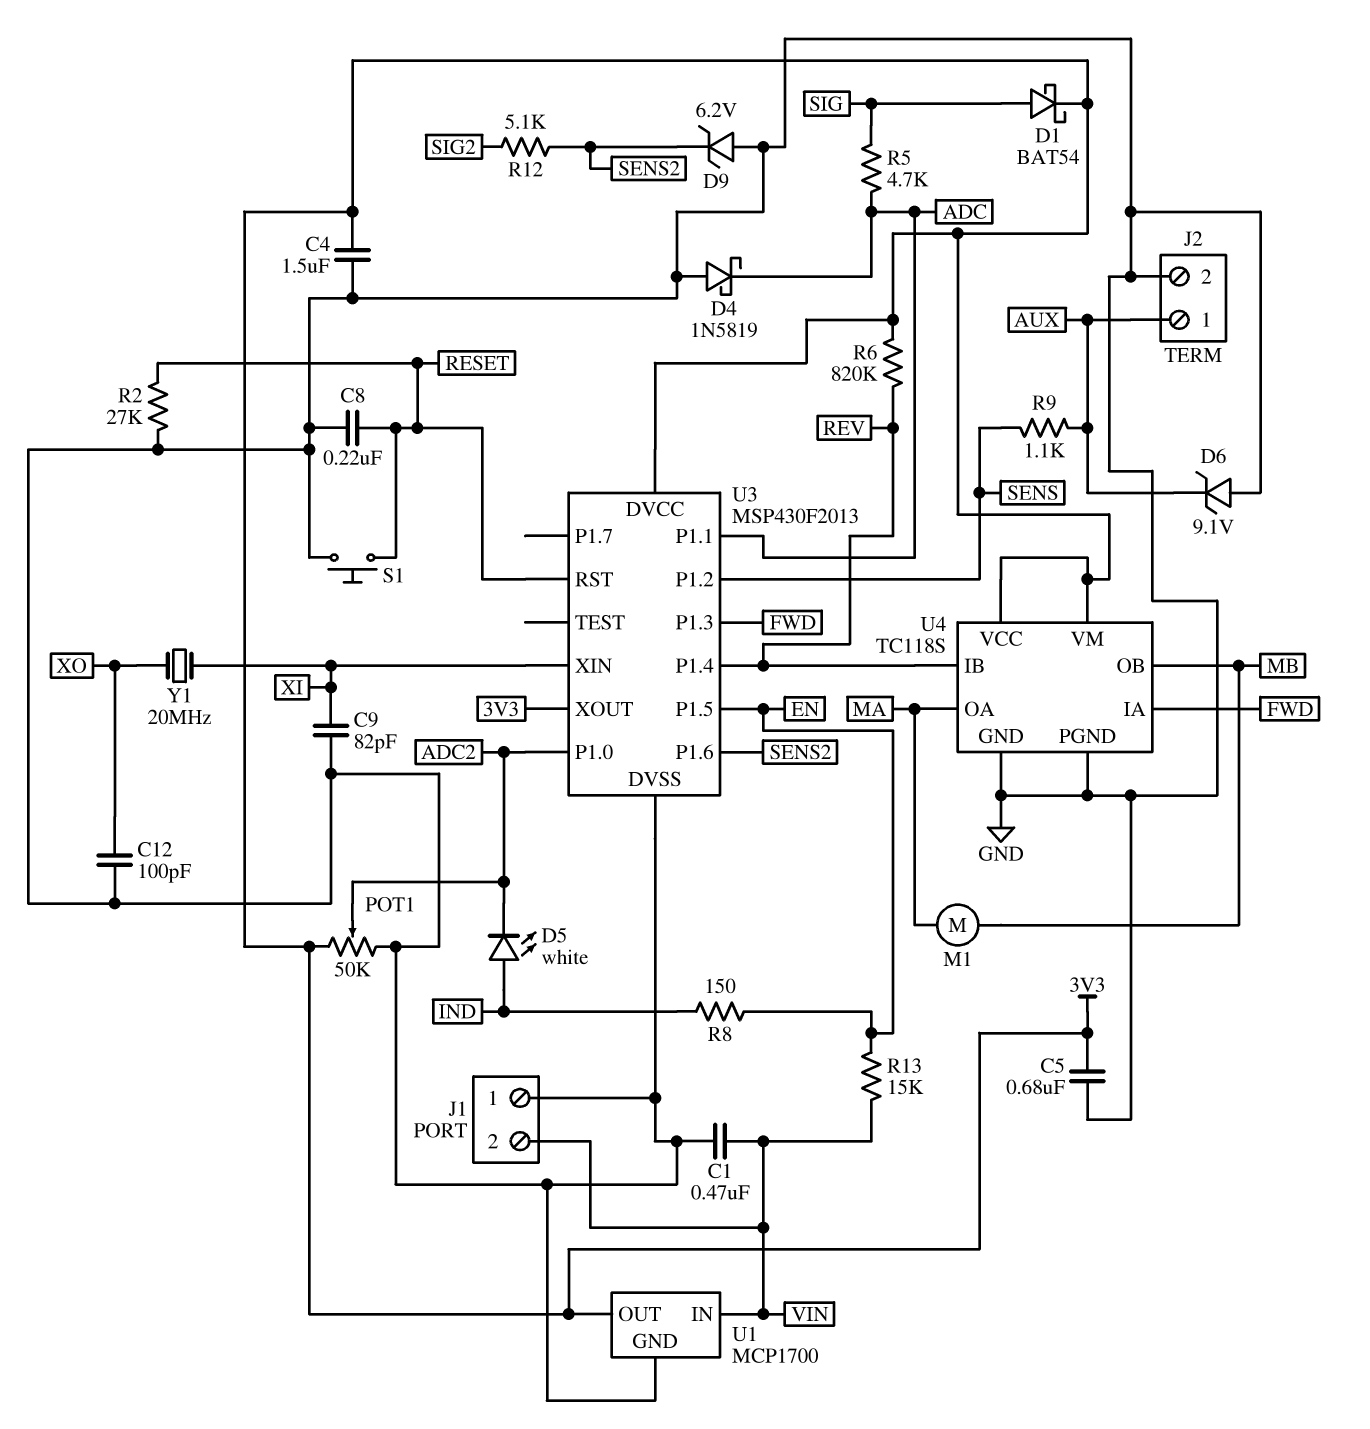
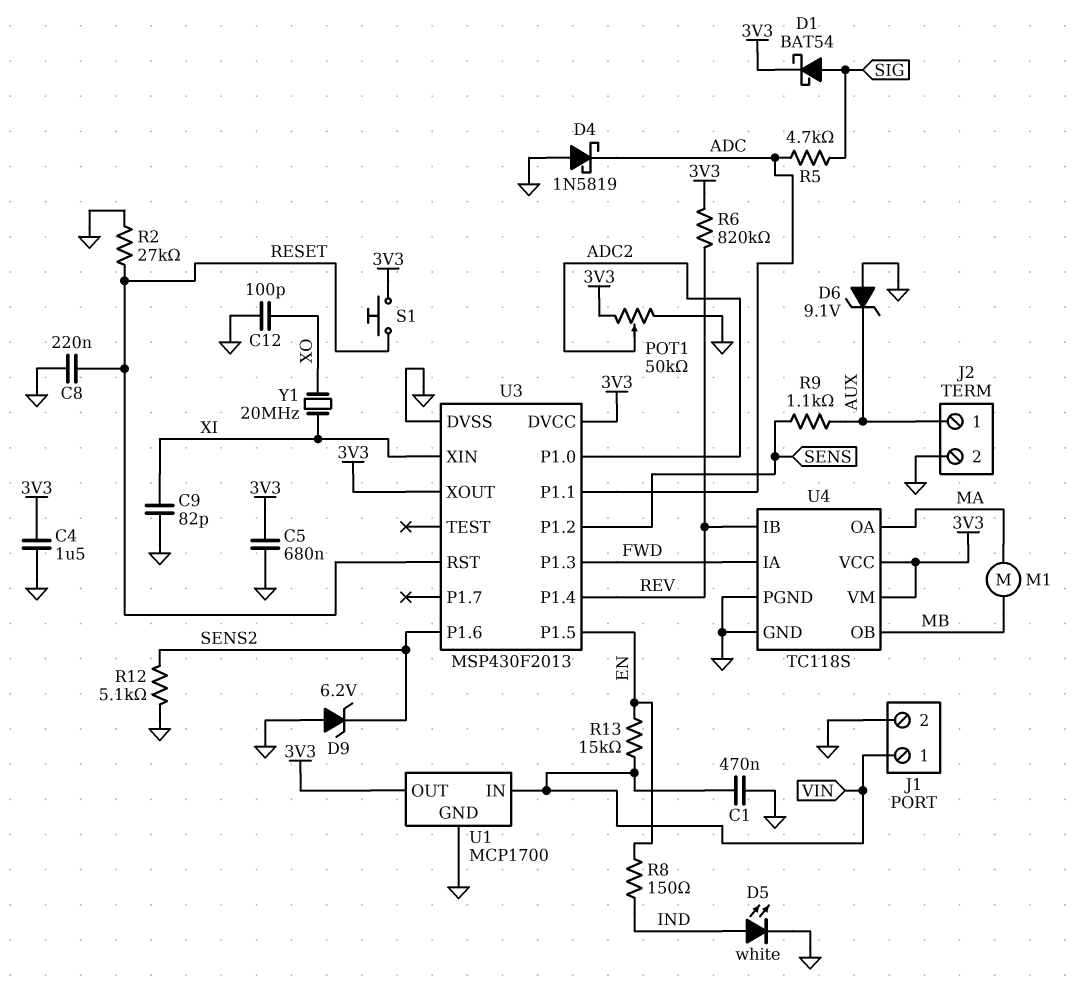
D5: LED white (A IND, K ADC2) -> LED white (A IND, K GND)
J1 pin 1: GND -> VIN
J1 pin 2: VIN -> GND
R12: 5.1k (SENS2, SIG2) -> 5.1k (GND, SENS2)
S1: button (GND, RESET) -> button (3V3, RESET)

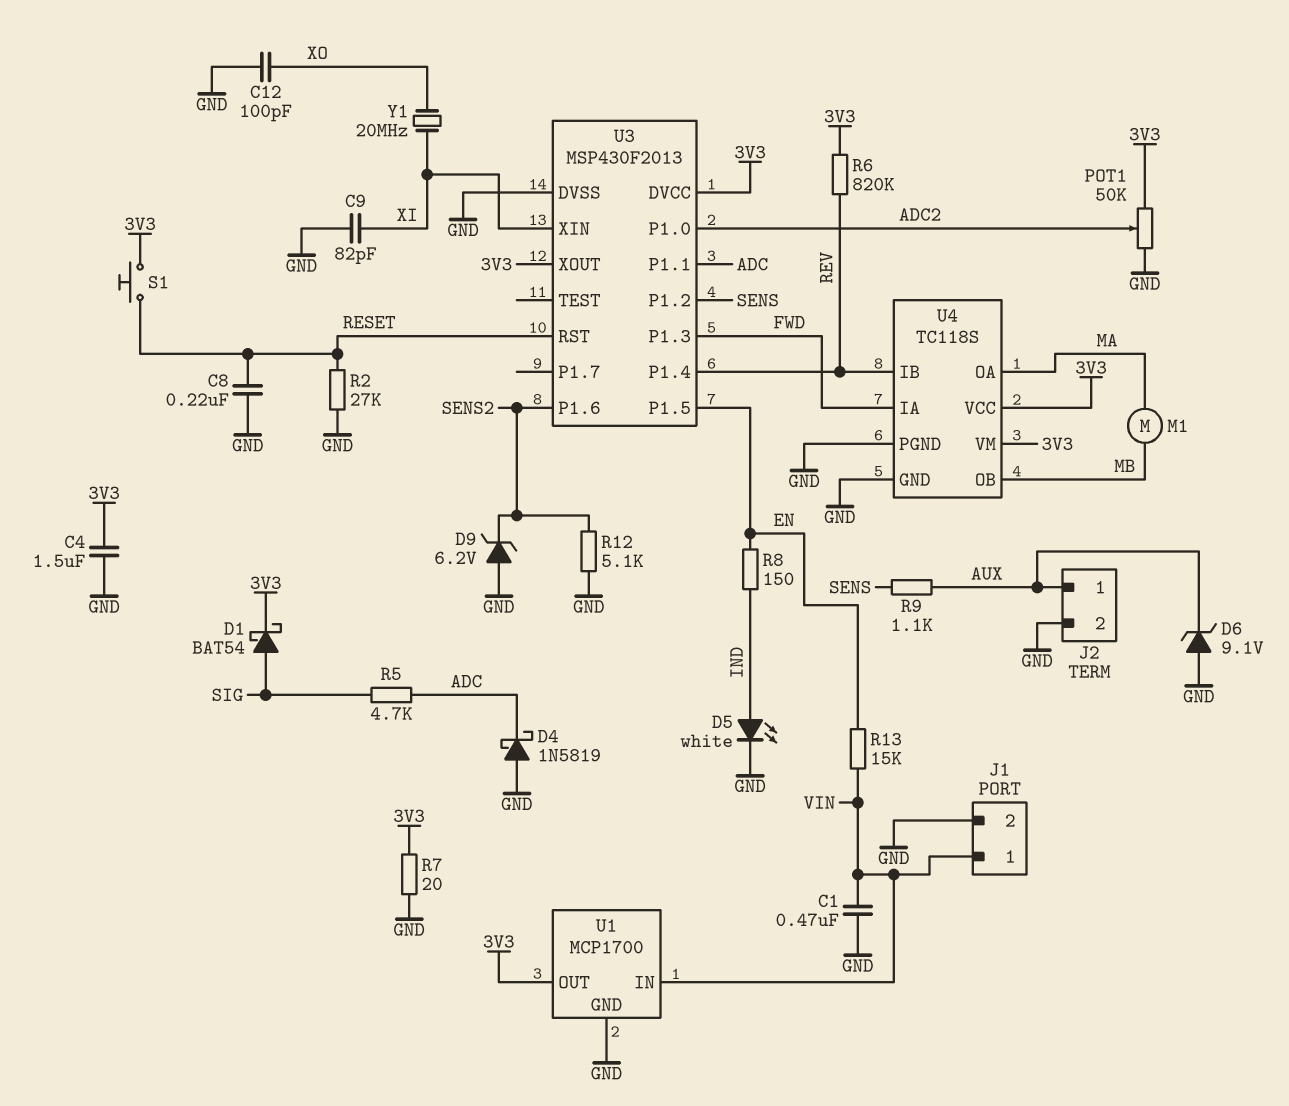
C5: 680nF (3V3, GND) -> none
R7: none -> 20 (3V3, GND)

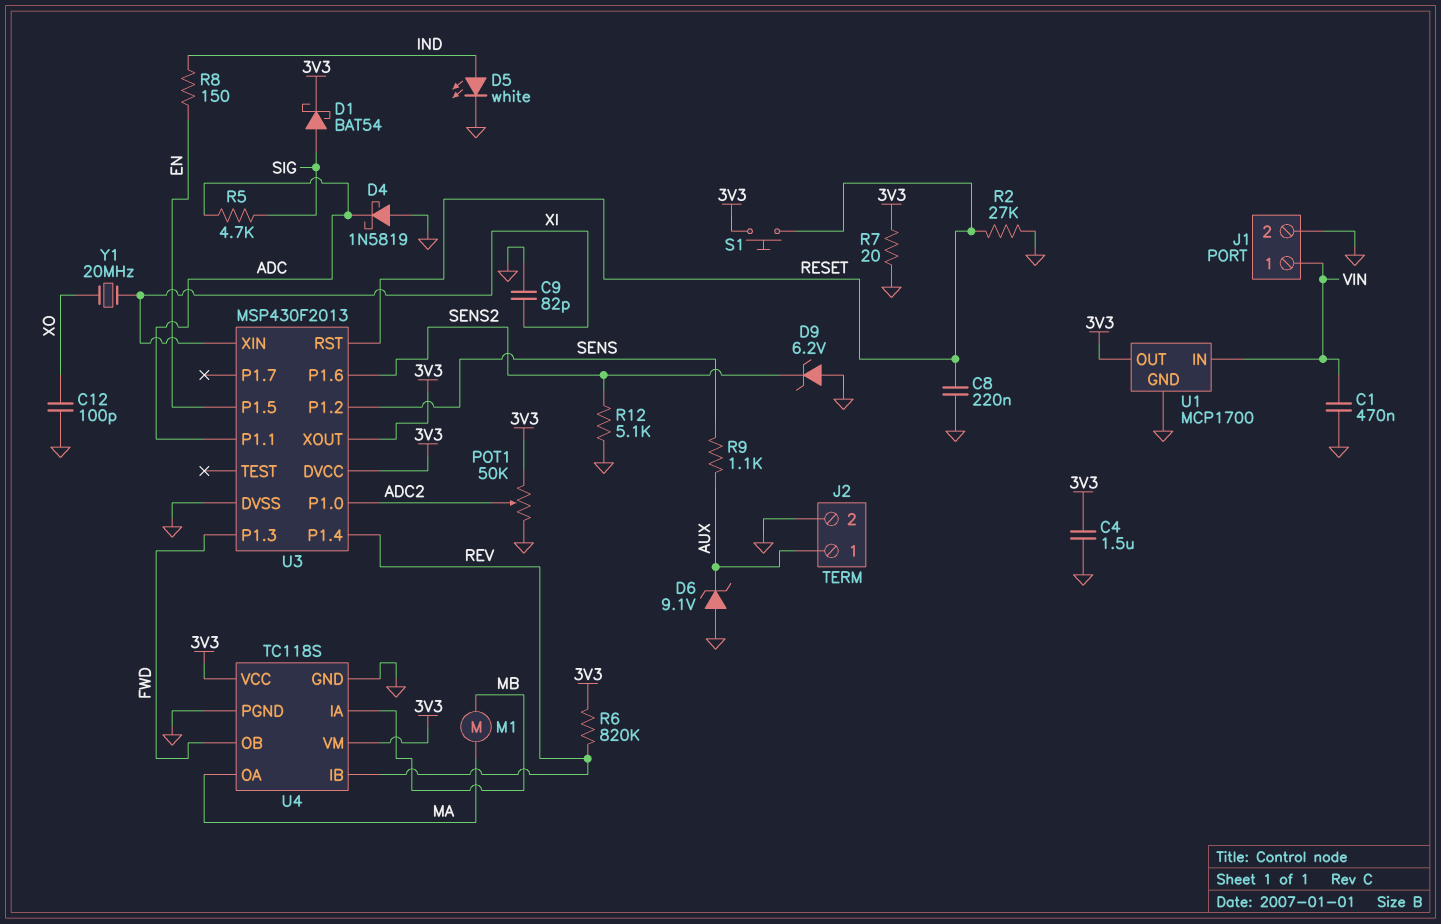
R13: 15k (EN, VIN) -> none
U4 pin IA: FWD -> MB
U4 pin OB: MB -> FWD

